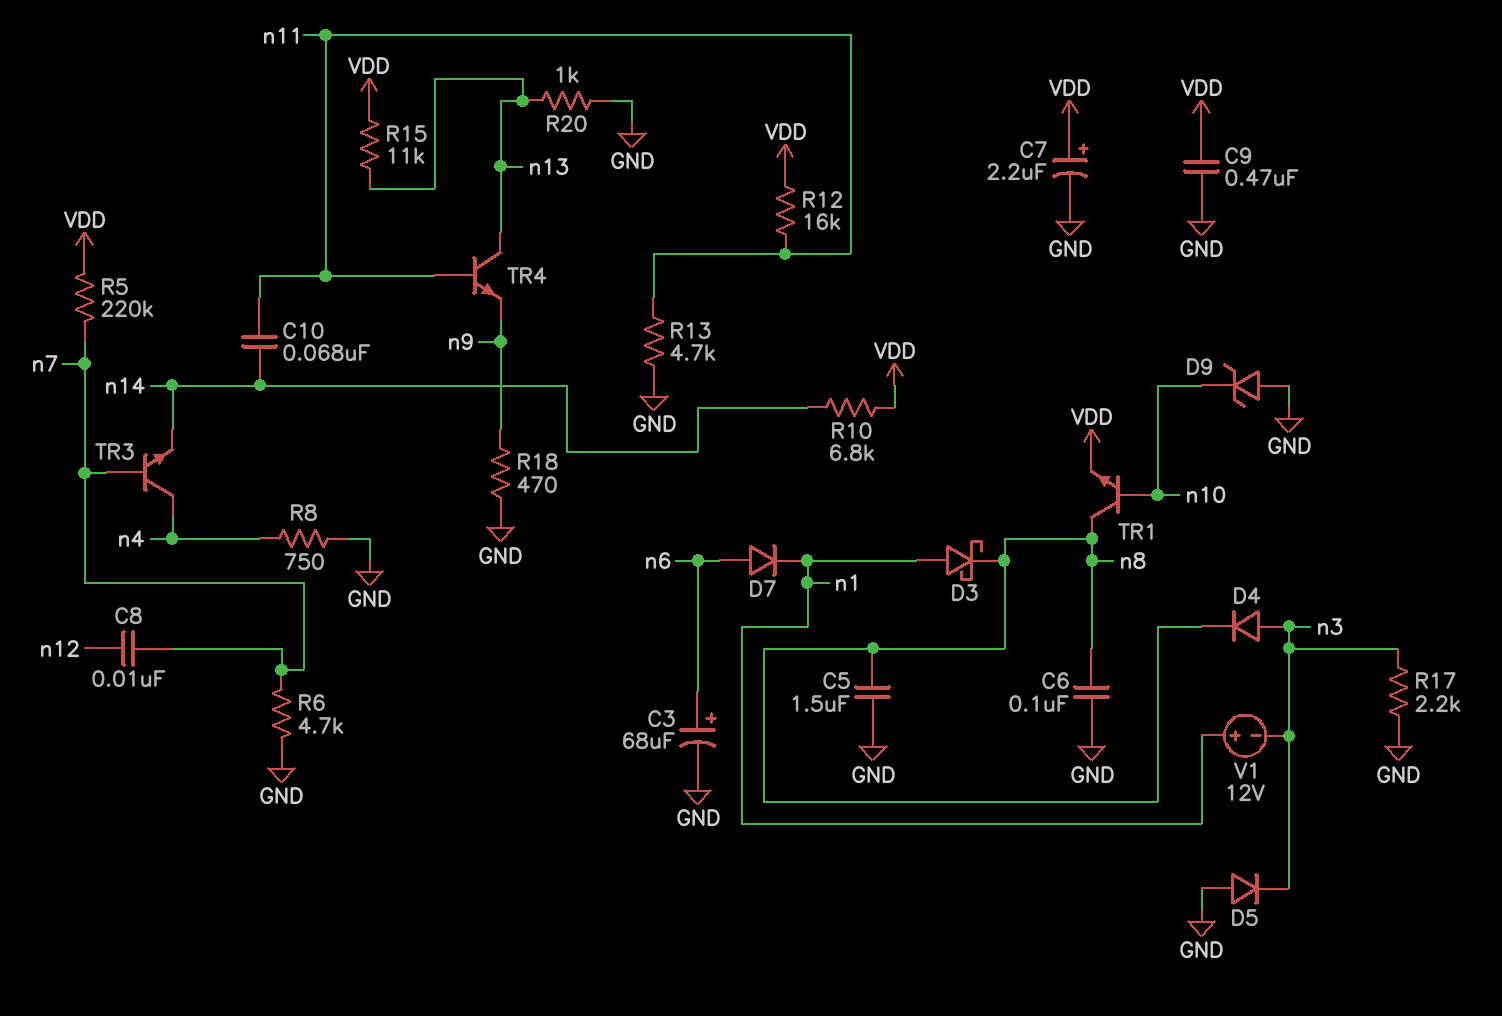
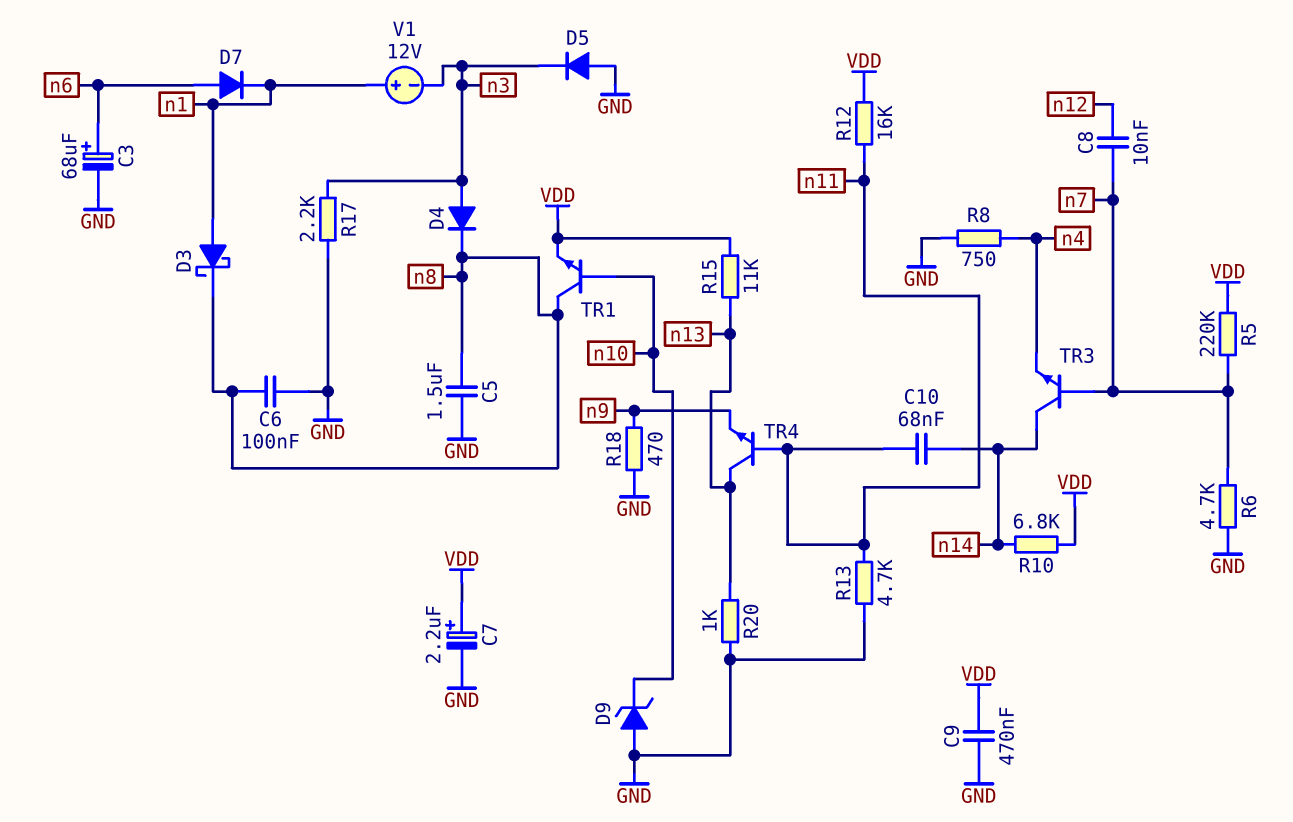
TR3: NPN (B n7, C n4, E n14) -> NPN (B n7, C n14, E n4)

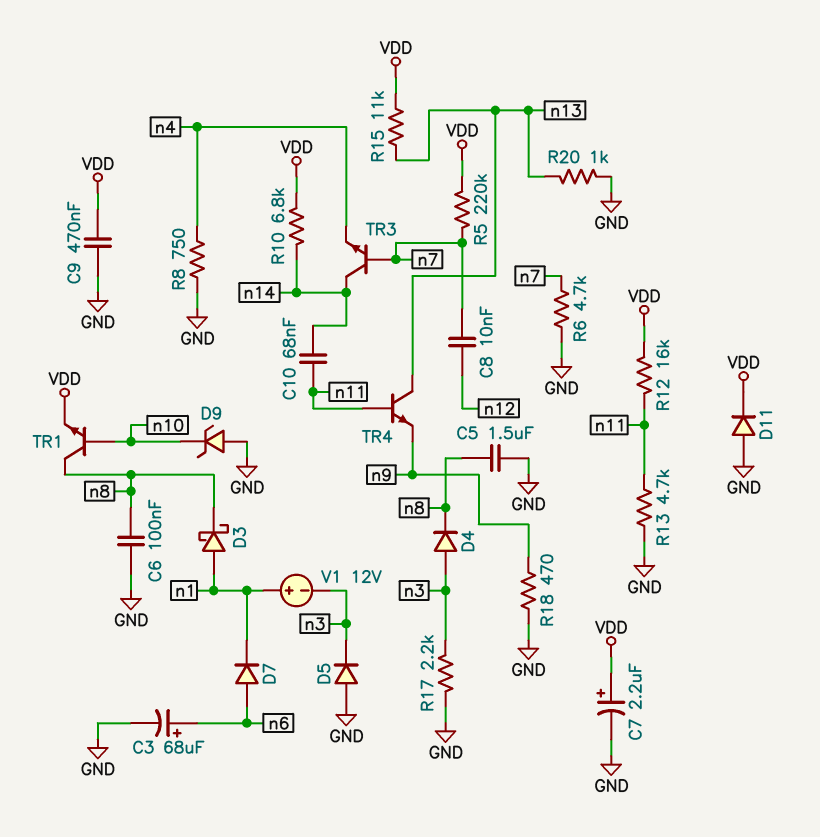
D11: none -> diode (A GND, K VDD)

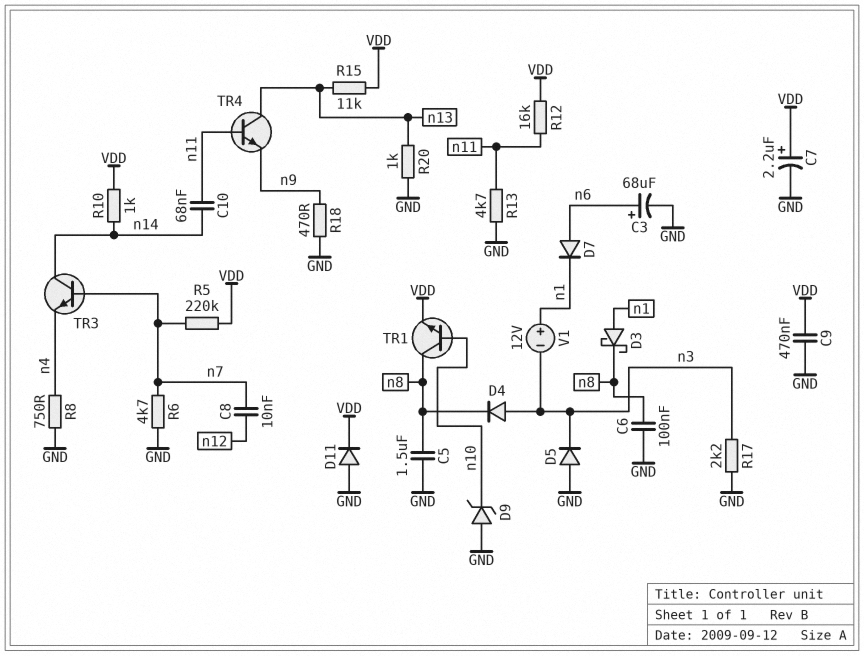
R10: 6.8k (VDD, n14) -> 1k (VDD, n14)

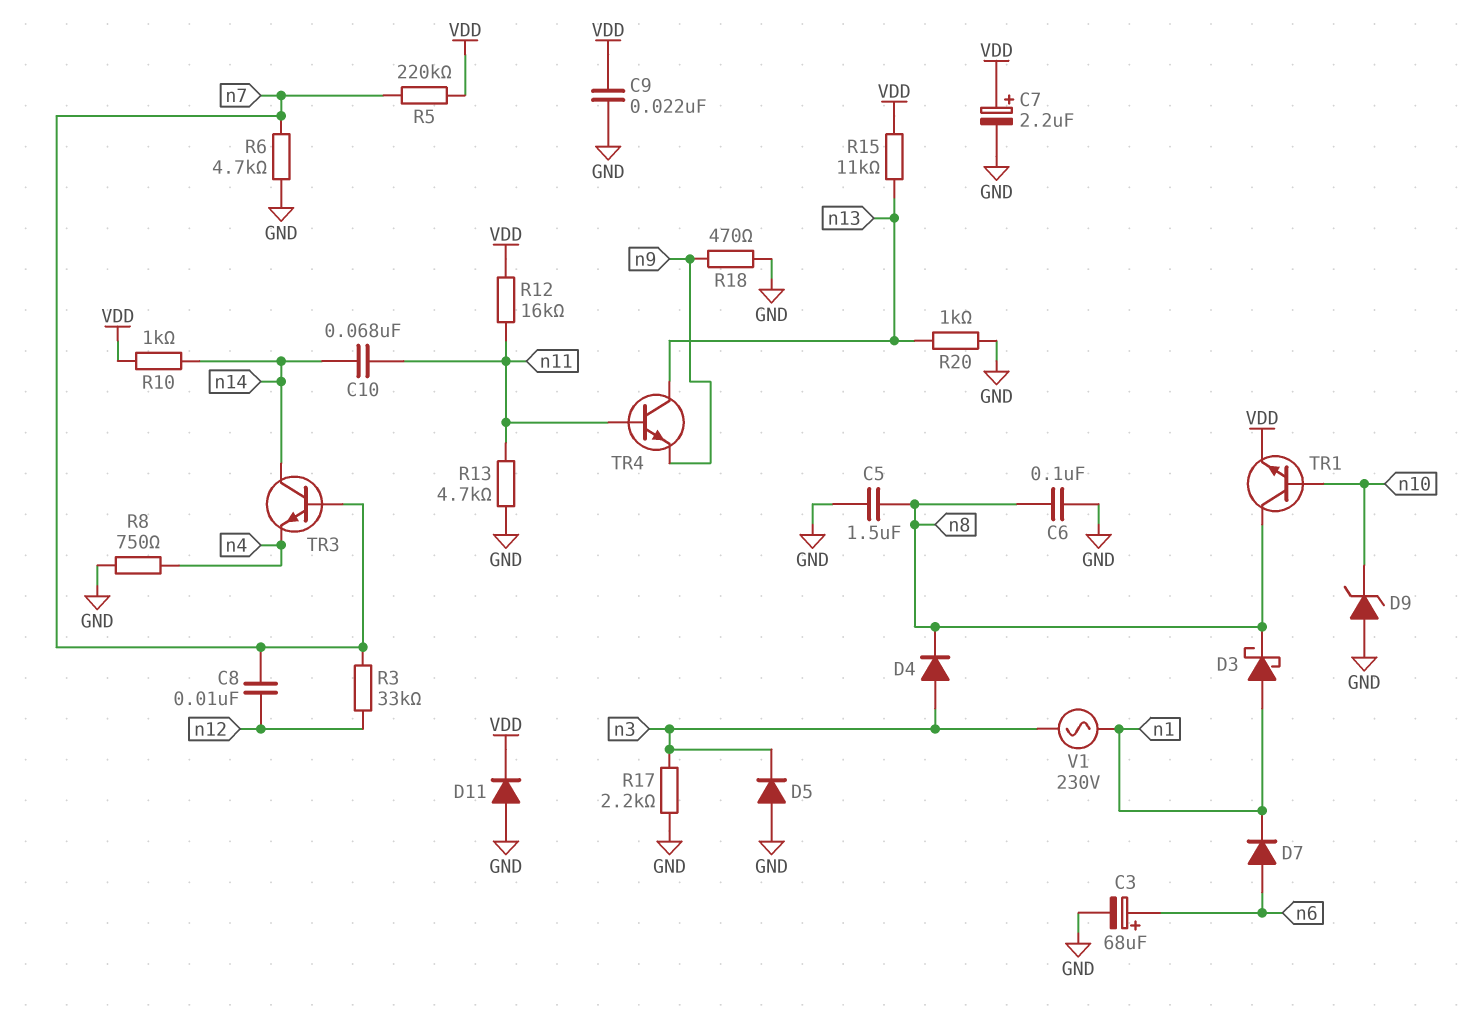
C9: 470nF (GND, VDD) -> 22nF (GND, VDD)
R3: none -> 33k (n7, n12)
V1: 12V (plus n1, minus n3) -> AC 230V (n1, n3)

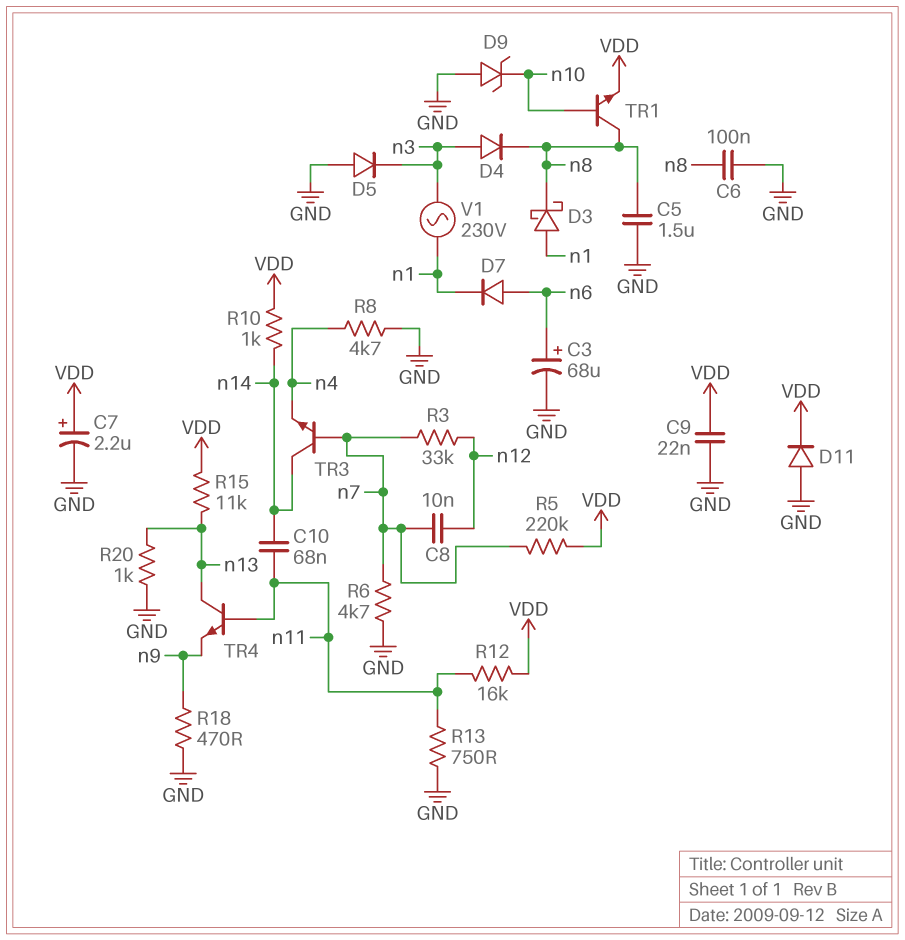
R8: 750 (GND, n4) -> 4.7k (GND, n4)
R13: 4.7k (GND, n11) -> 750 (GND, n11)
R17: 2.2k (GND, n3) -> none

